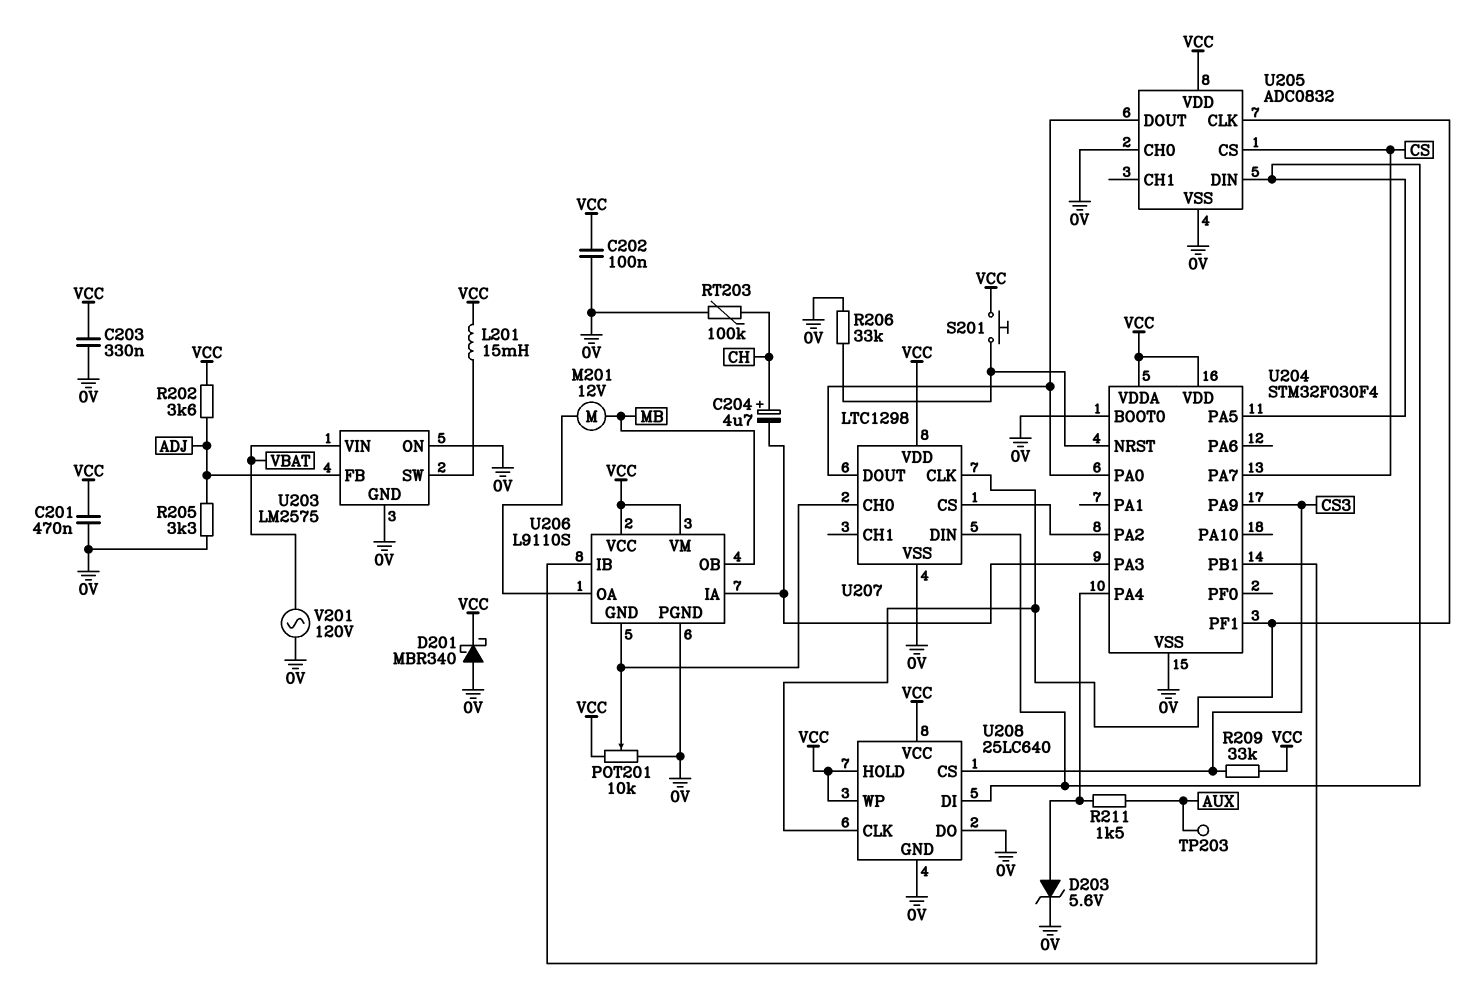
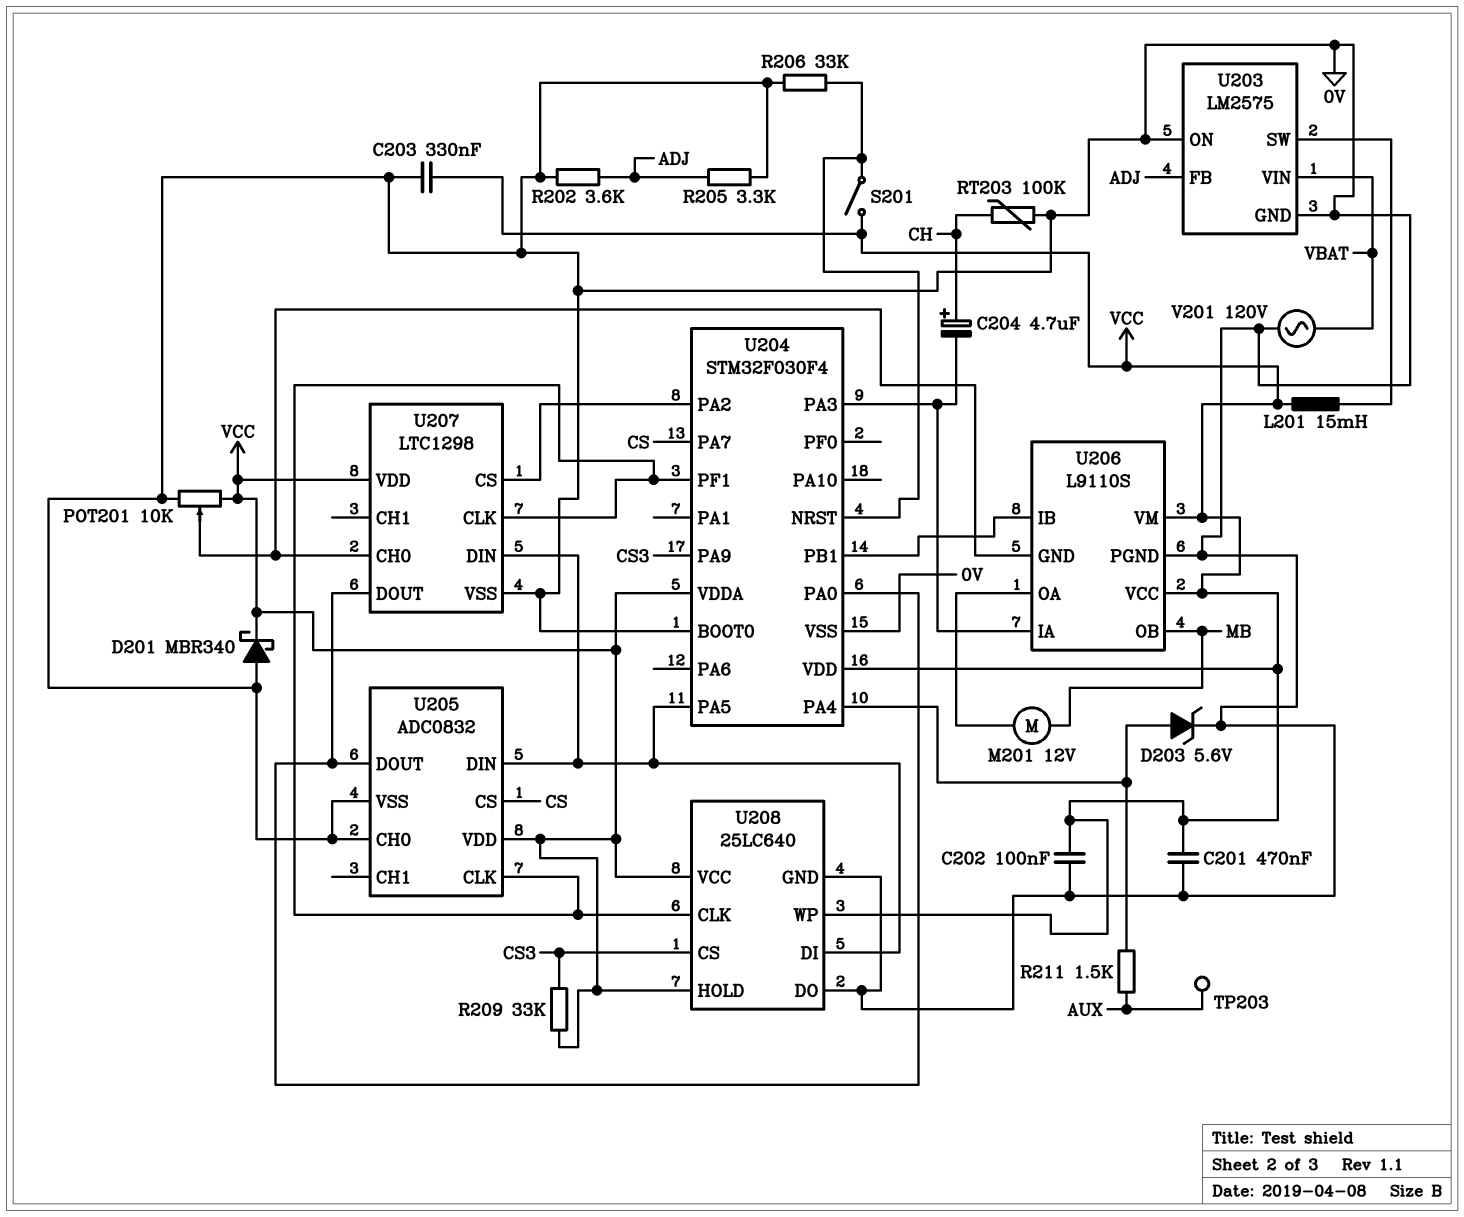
R202: 3.6k (ADJ, VCC) -> 3.6k (0V, ADJ)
S201: button (U204/NRST, VCC) -> switch (U204/NRST, VCC)

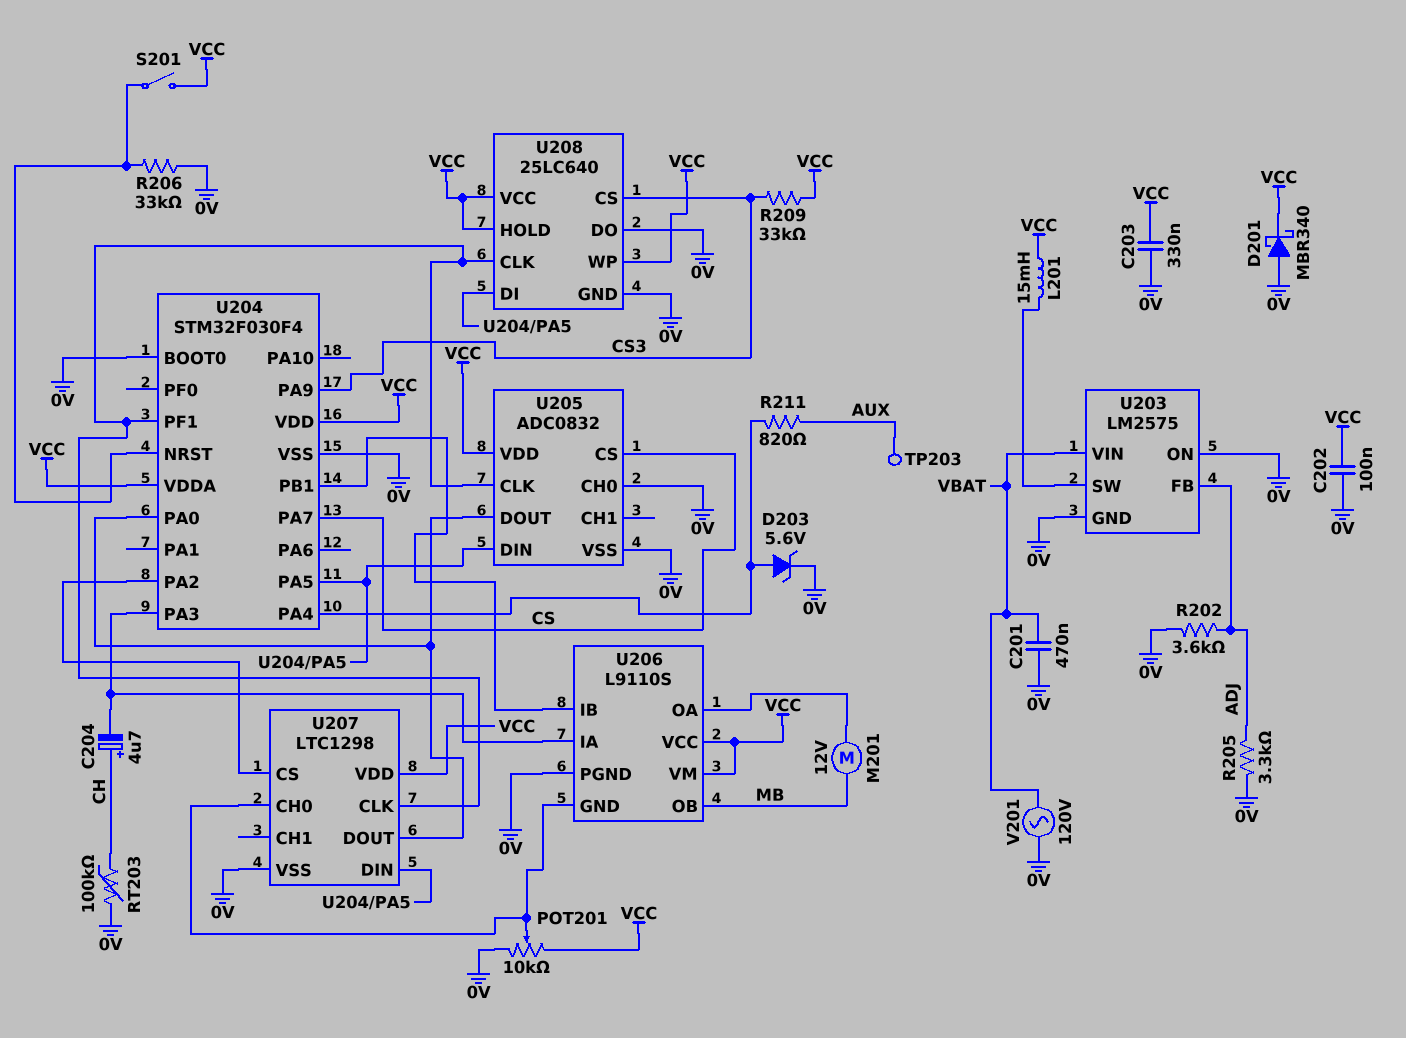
C201: 470nF (0V, VCC) -> 470nF (0V, VBAT)
R211: 1.5k (AUX, U204/PA4) -> 820 (AUX, U204/PA4)

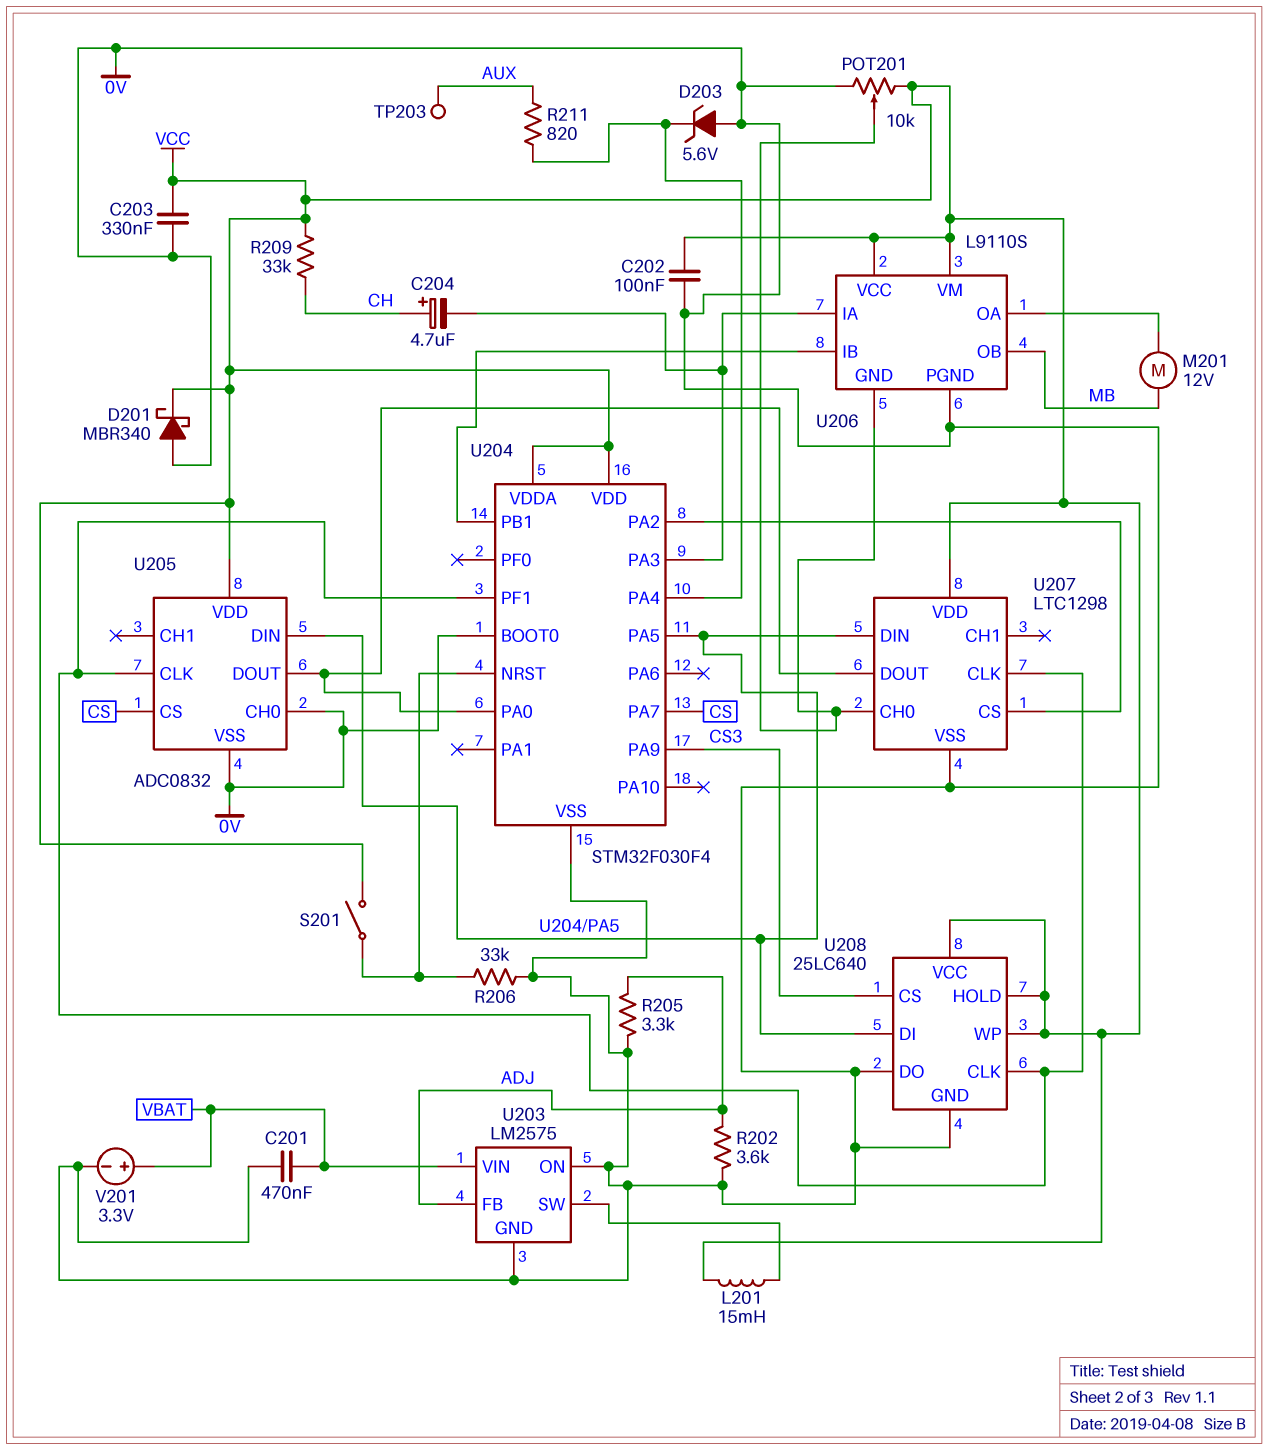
D203: zener 5.6V (A U204/PA4, K 0V) -> zener 5.6V (A 0V, K U204/PA4)
R209: 33k (CS3, VCC) -> 33k (CH, VCC)
RT203: 100k (0V, CH) -> none
V201: AC 120V (0V, VBAT) -> 3.3V (plus VBAT, minus 0V)

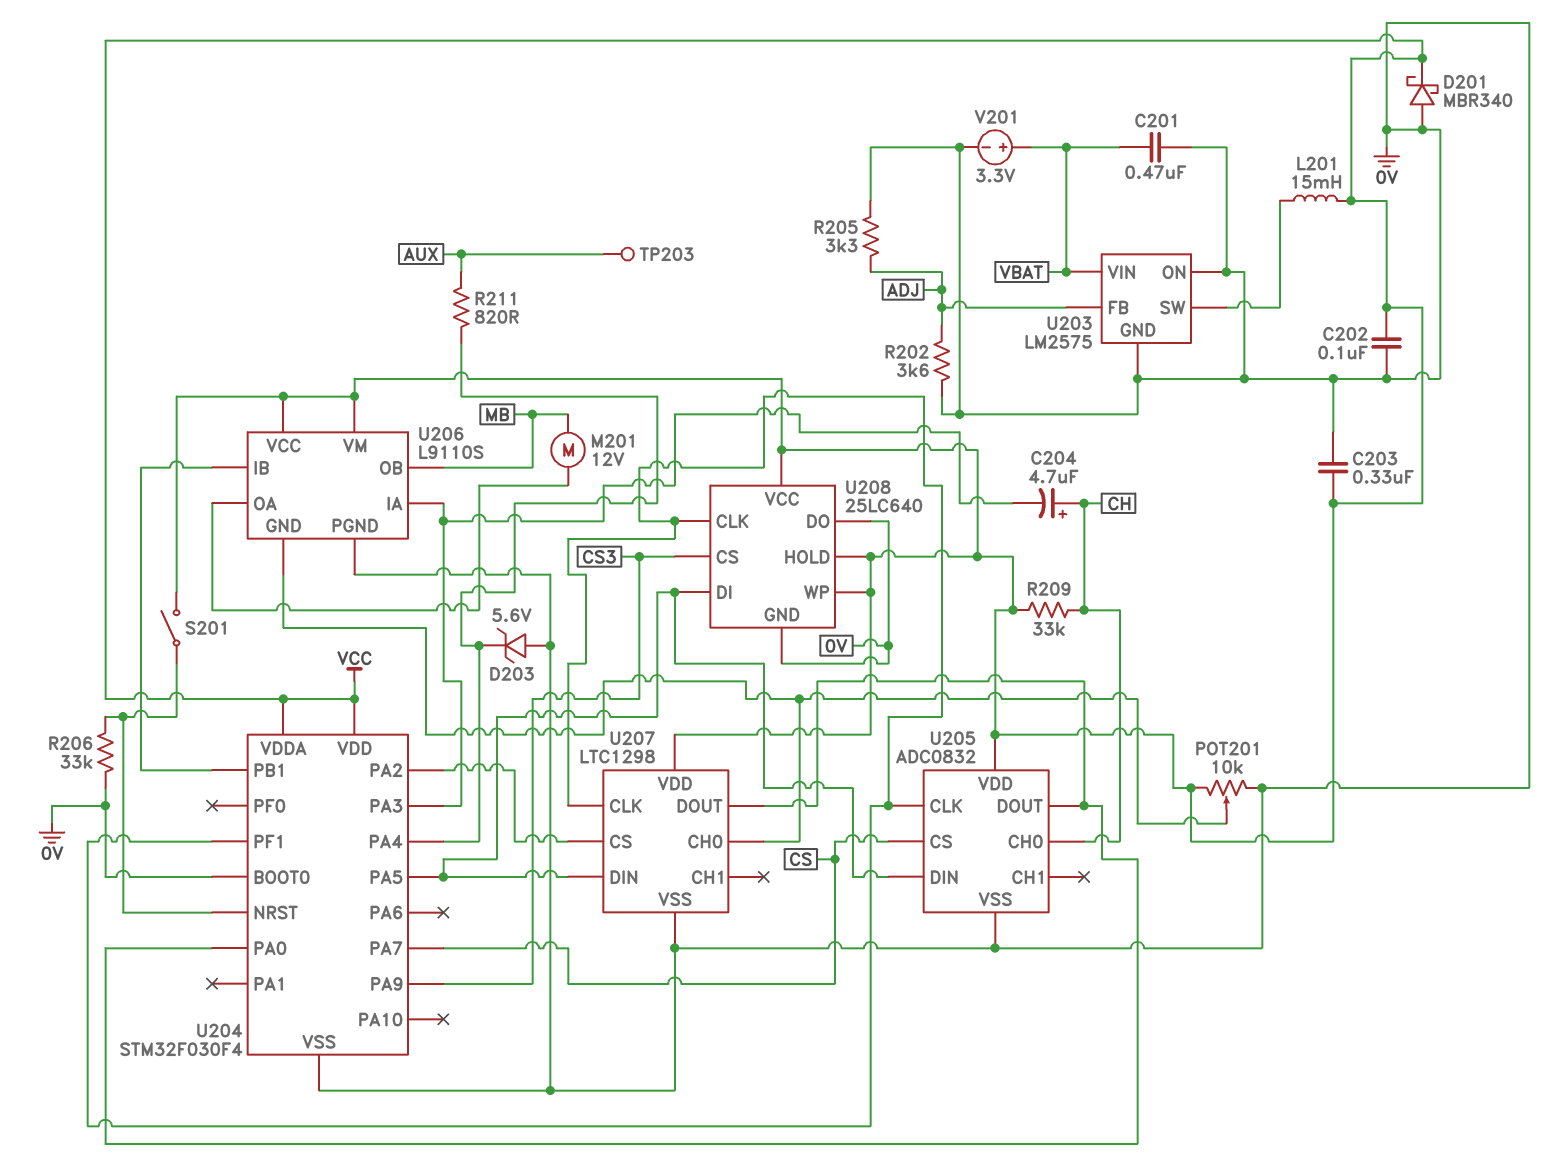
U205 pin CH0: 0V -> CH

